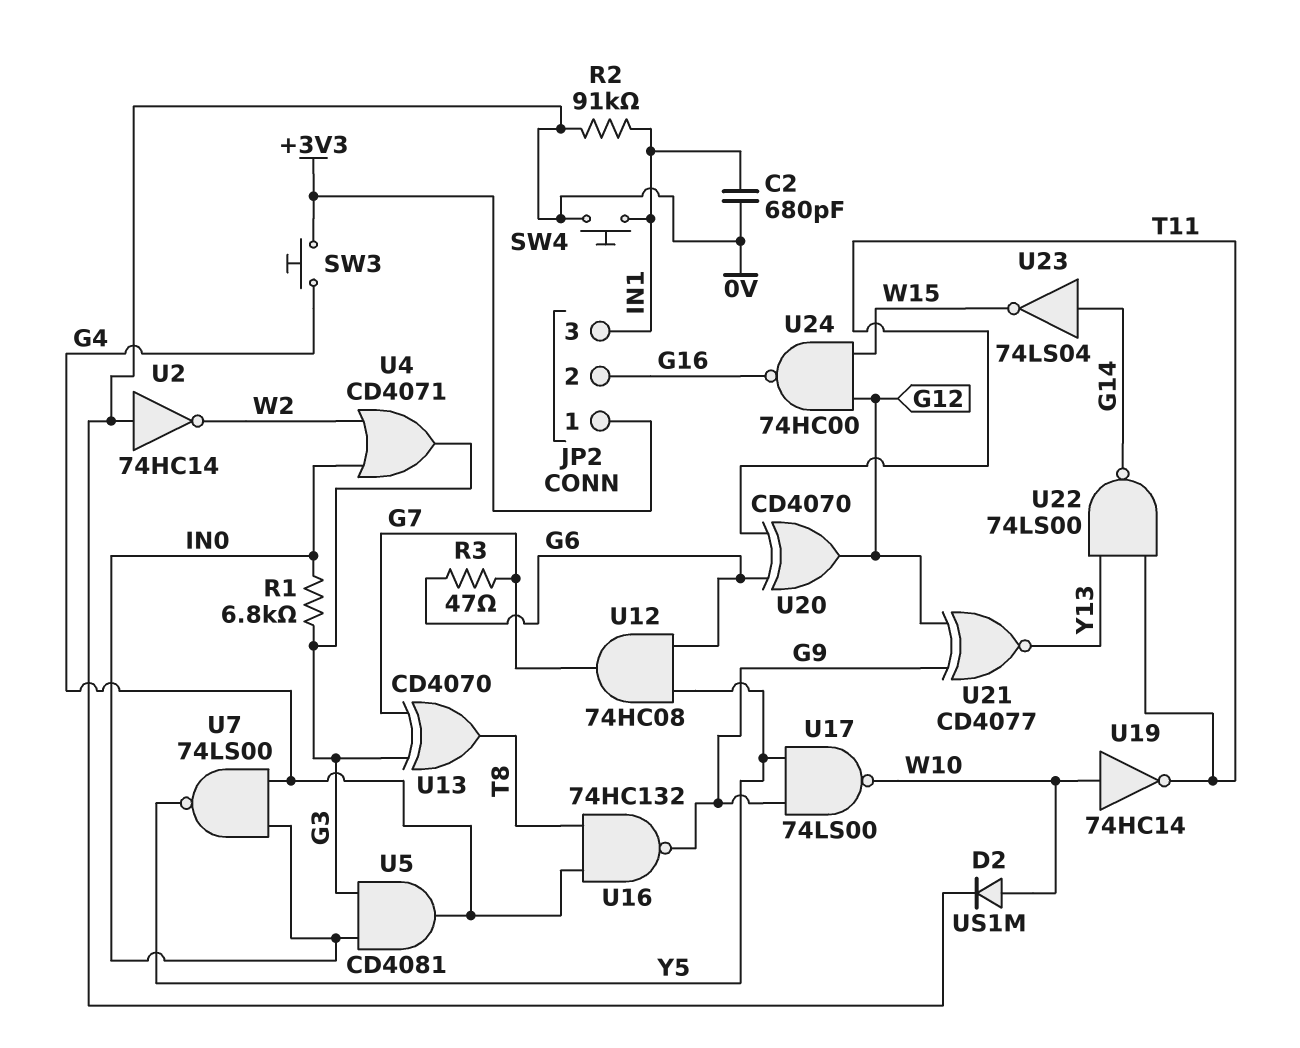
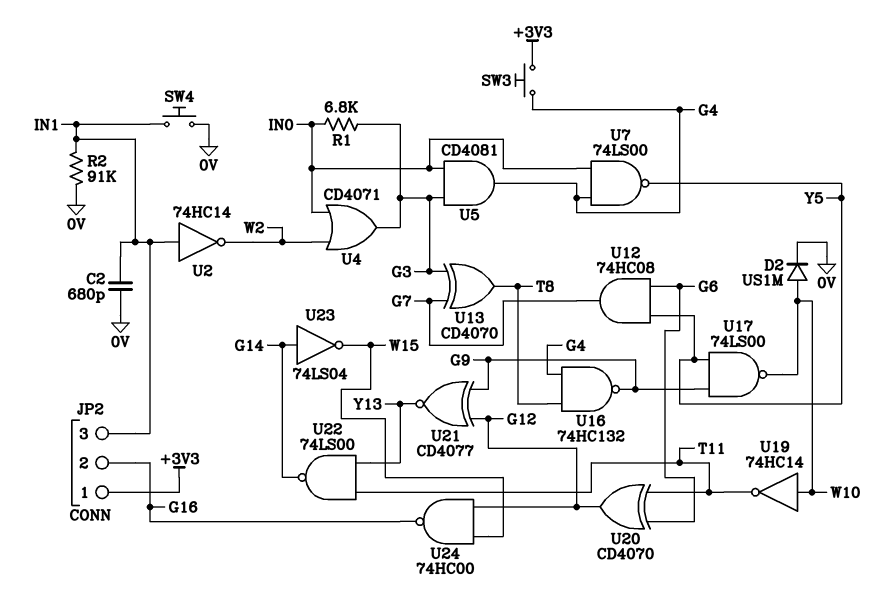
R3: 47 (G6, G7) -> none
U2: NOT 74HC14 (in 0V, out W2) -> NOT 74HC14 (in IN1, out W2)

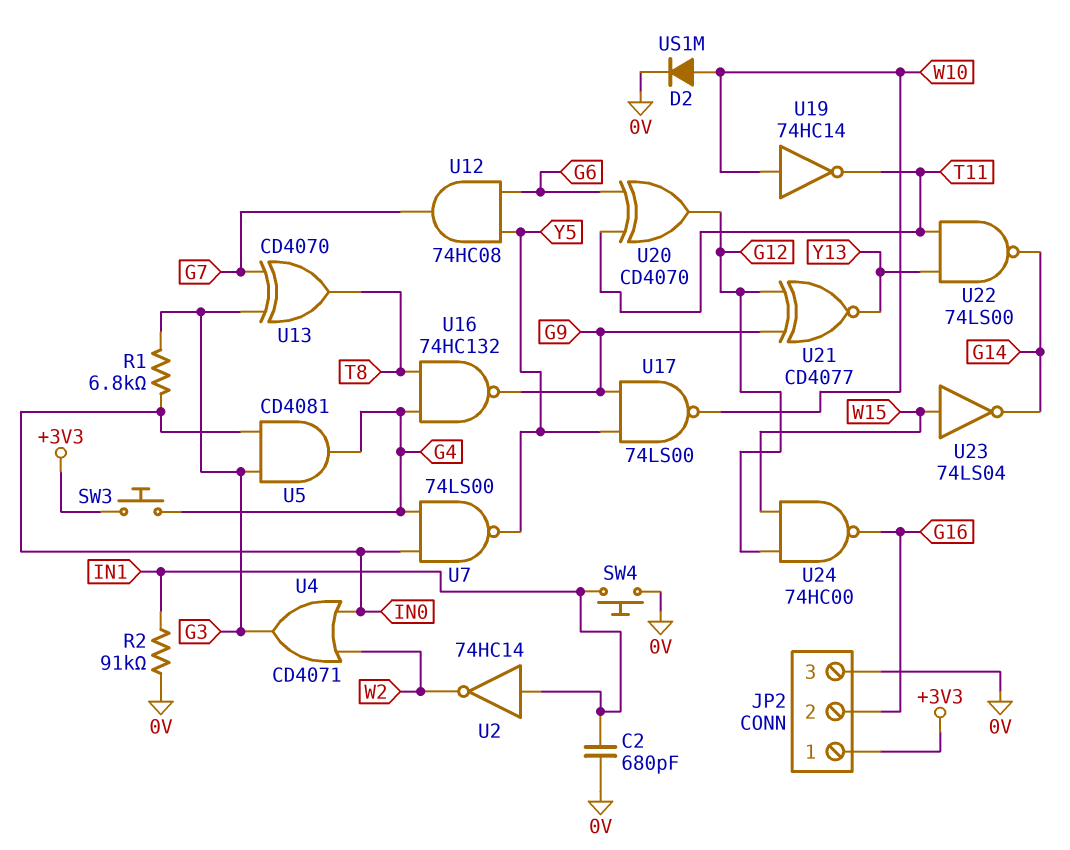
JP2 pin 3: IN1 -> 0V
U23: NOT 74LS04 (in G14, out W15) -> NOT 74LS04 (in W15, out G14)

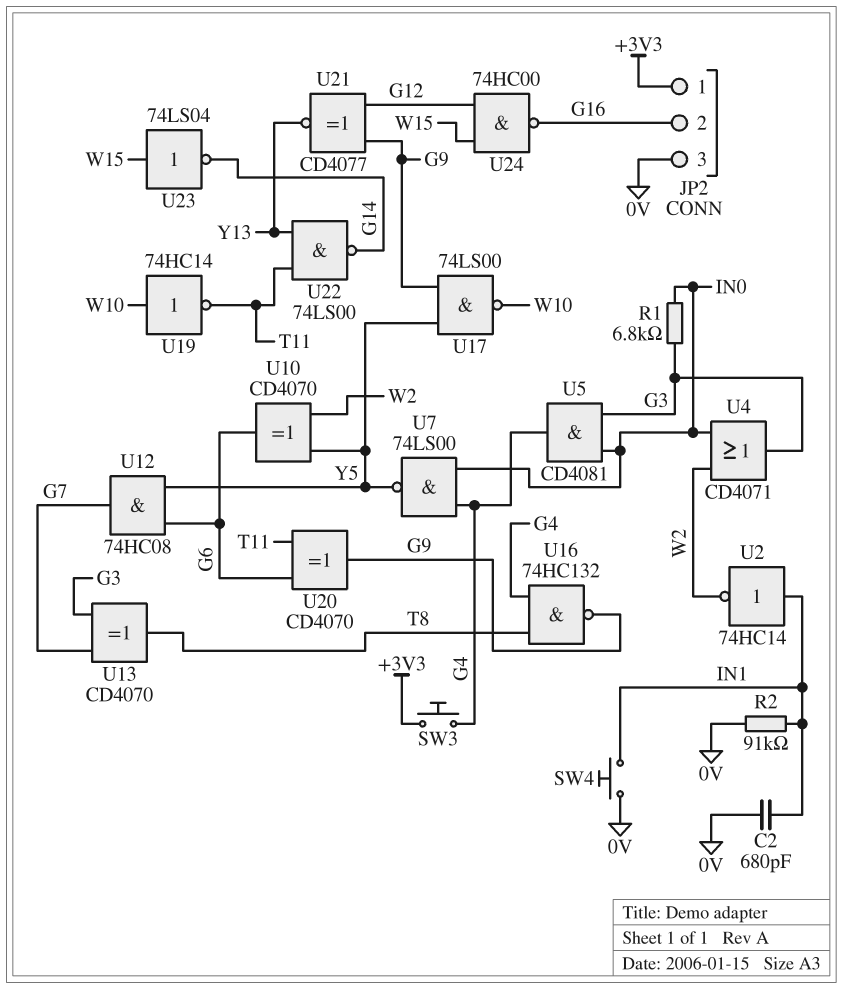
D2: diode US1M (A W10, K 0V) -> none
U10: none -> XOR CD4070 (in W2, in Y5, out G6)
U20: XOR CD4070 (in G6, in T11, out G12) -> XOR CD4070 (in G6, in T11, out G9)

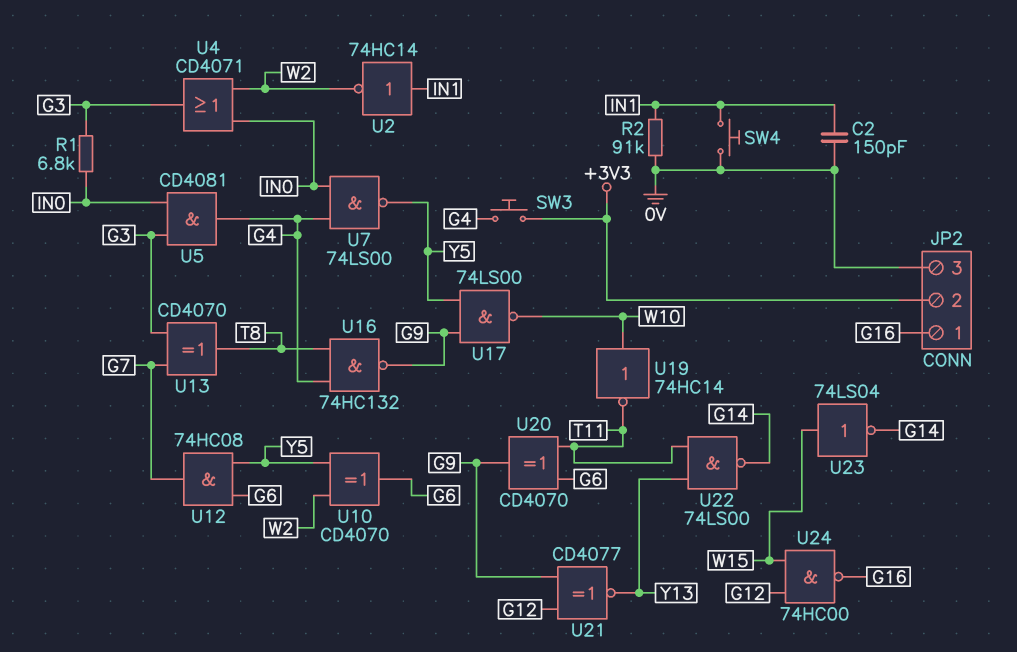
C2: 680pF (0V, IN1) -> 150pF (0V, IN1)
JP2 pin 1: +3V3 -> G16
JP2 pin 2: G16 -> +3V3

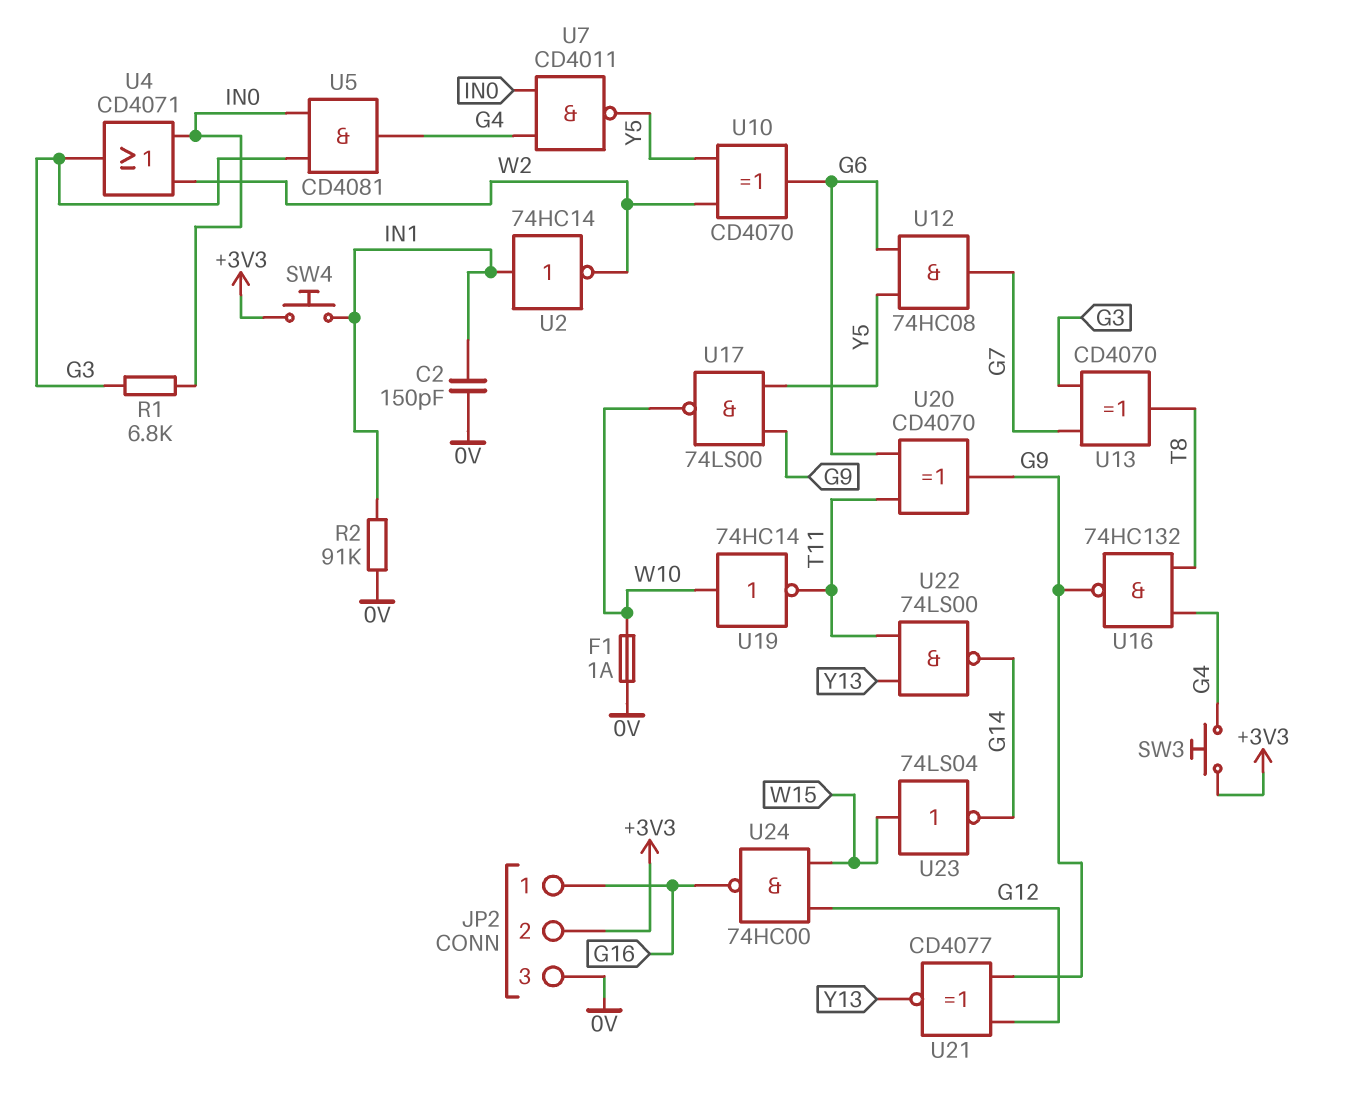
F1: none -> 1A (0V, W10)
SW4: button (0V, IN1) -> button (+3V3, IN1)
U7: NAND 74LS00 (in G4, in IN0, out Y5) -> NAND CD4011 (in G4, in IN0, out Y5)

